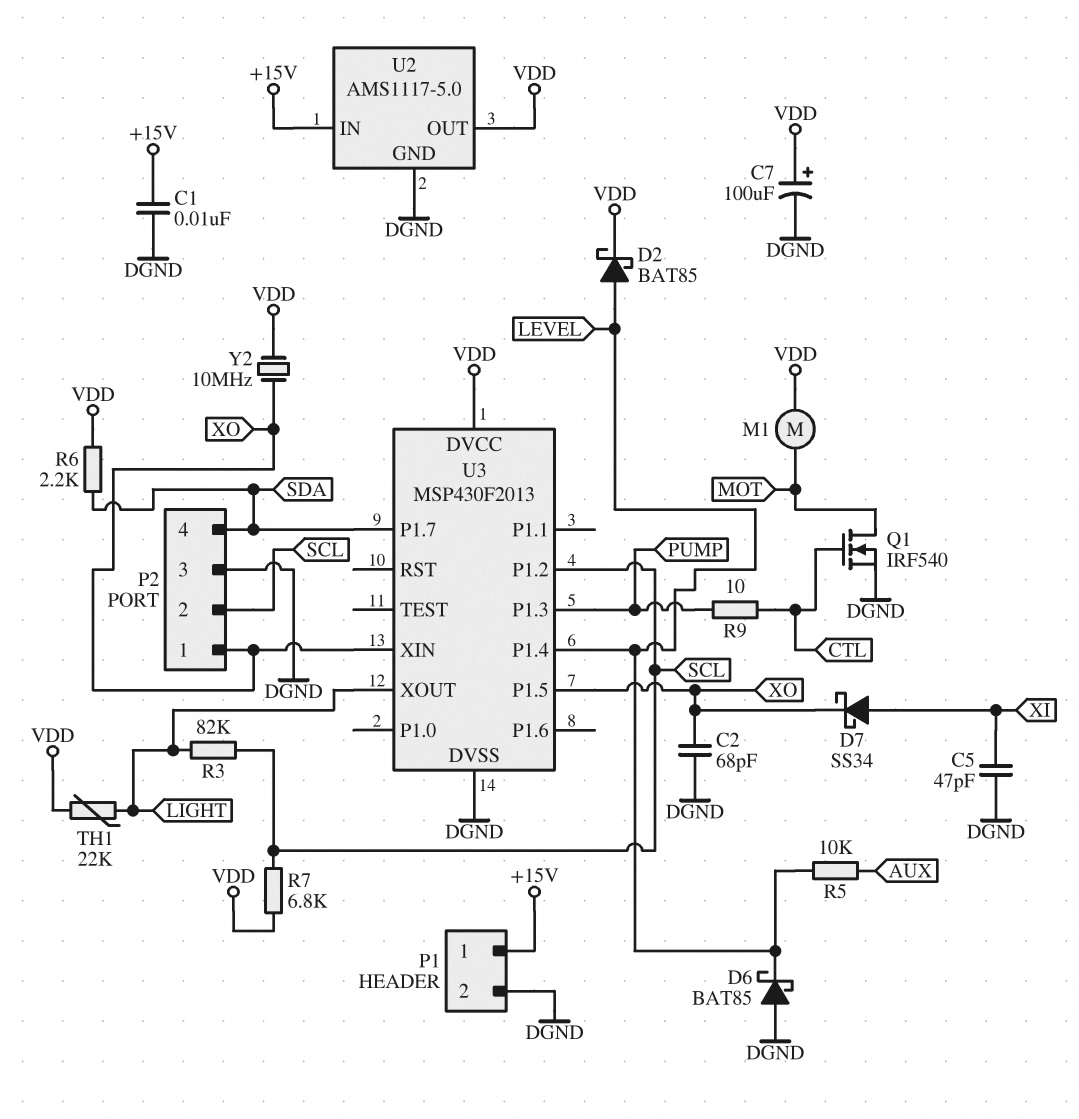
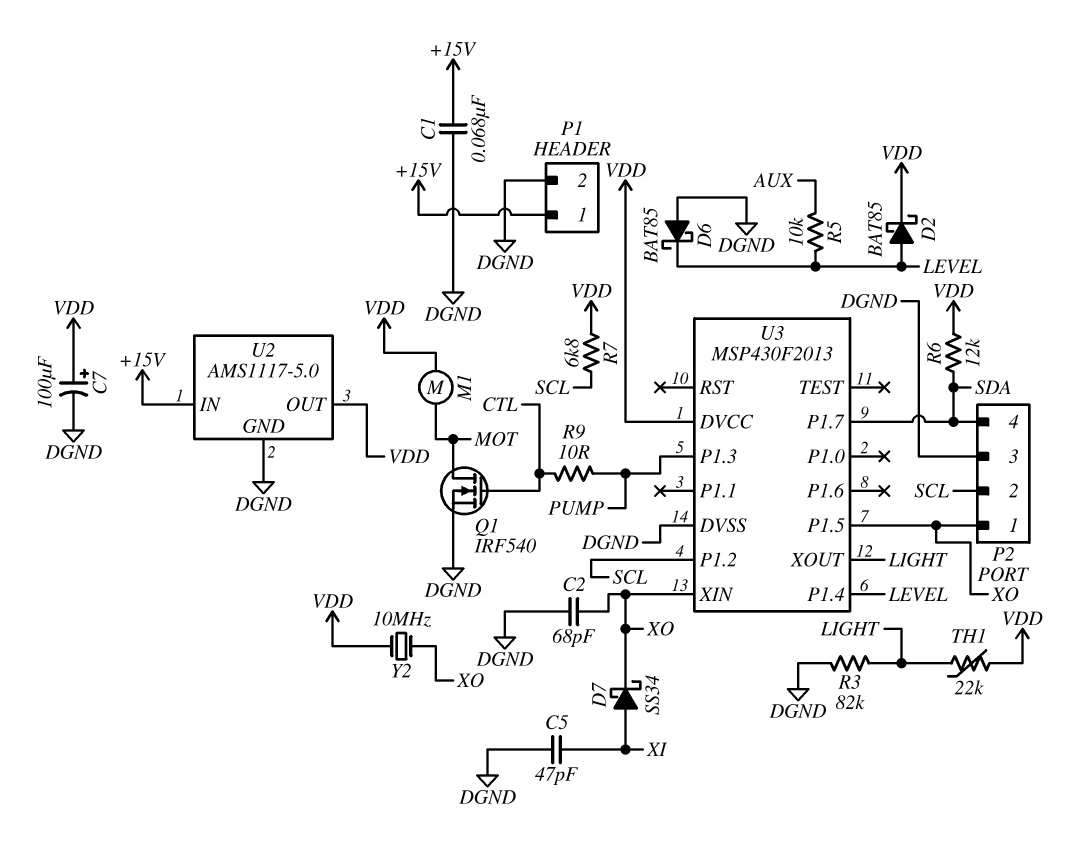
C1: 10nF (+15V, DGND) -> 68nF (+15V, DGND)
R3: 82k (LIGHT, SCL) -> 82k (DGND, LIGHT)
R6: 2.2k (SDA, VDD) -> 12k (SDA, VDD)

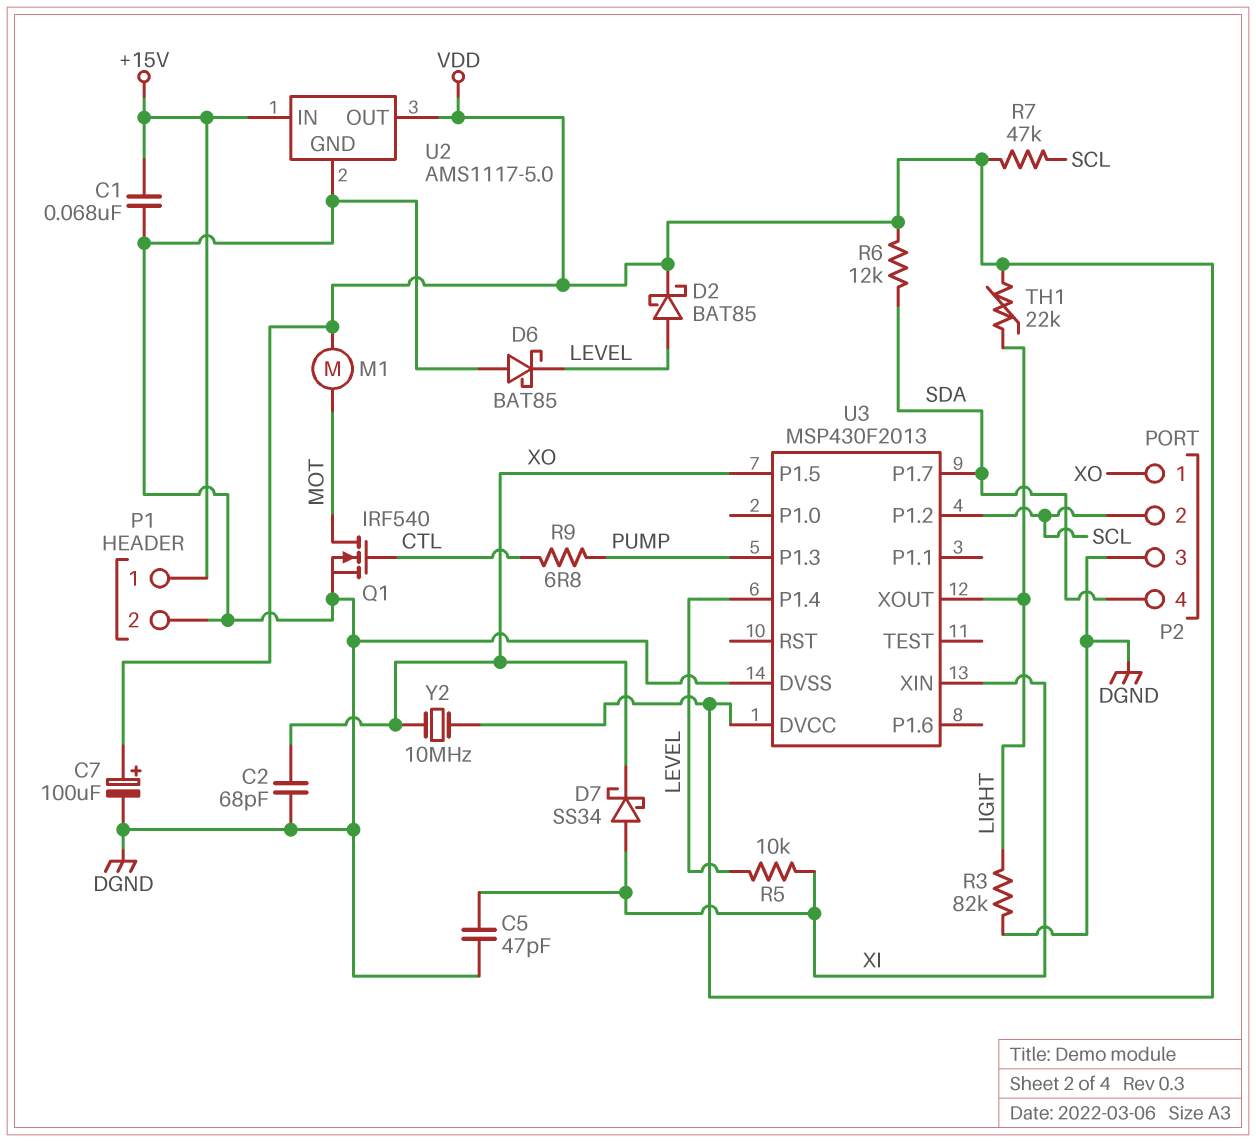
R5: 10k (AUX, LEVEL) -> 10k (LEVEL, XI)
R7: 6.8k (SCL, VDD) -> 47k (SCL, VDD)
R9: 10 (CTL, PUMP) -> 6.8 (CTL, PUMP)
U3 pin XIN: XO -> XI

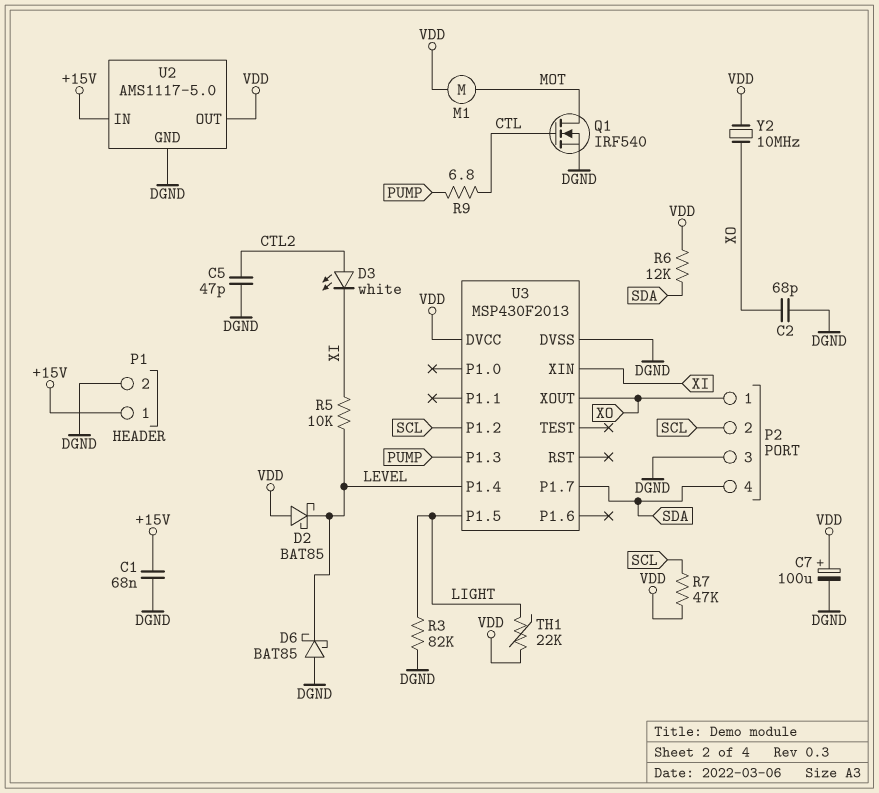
C5: 47pF (DGND, XI) -> 47pF (CTL2, DGND)
D2: schottky BAT85 (A LEVEL, K VDD) -> schottky BAT85 (A VDD, K LEVEL)
D3: none -> LED white (A CTL2, K XI)
D7: schottky SS34 (A XI, K XO) -> none
U3 pin P1.5: XO -> LIGHT
U3 pin XOUT: LIGHT -> XO

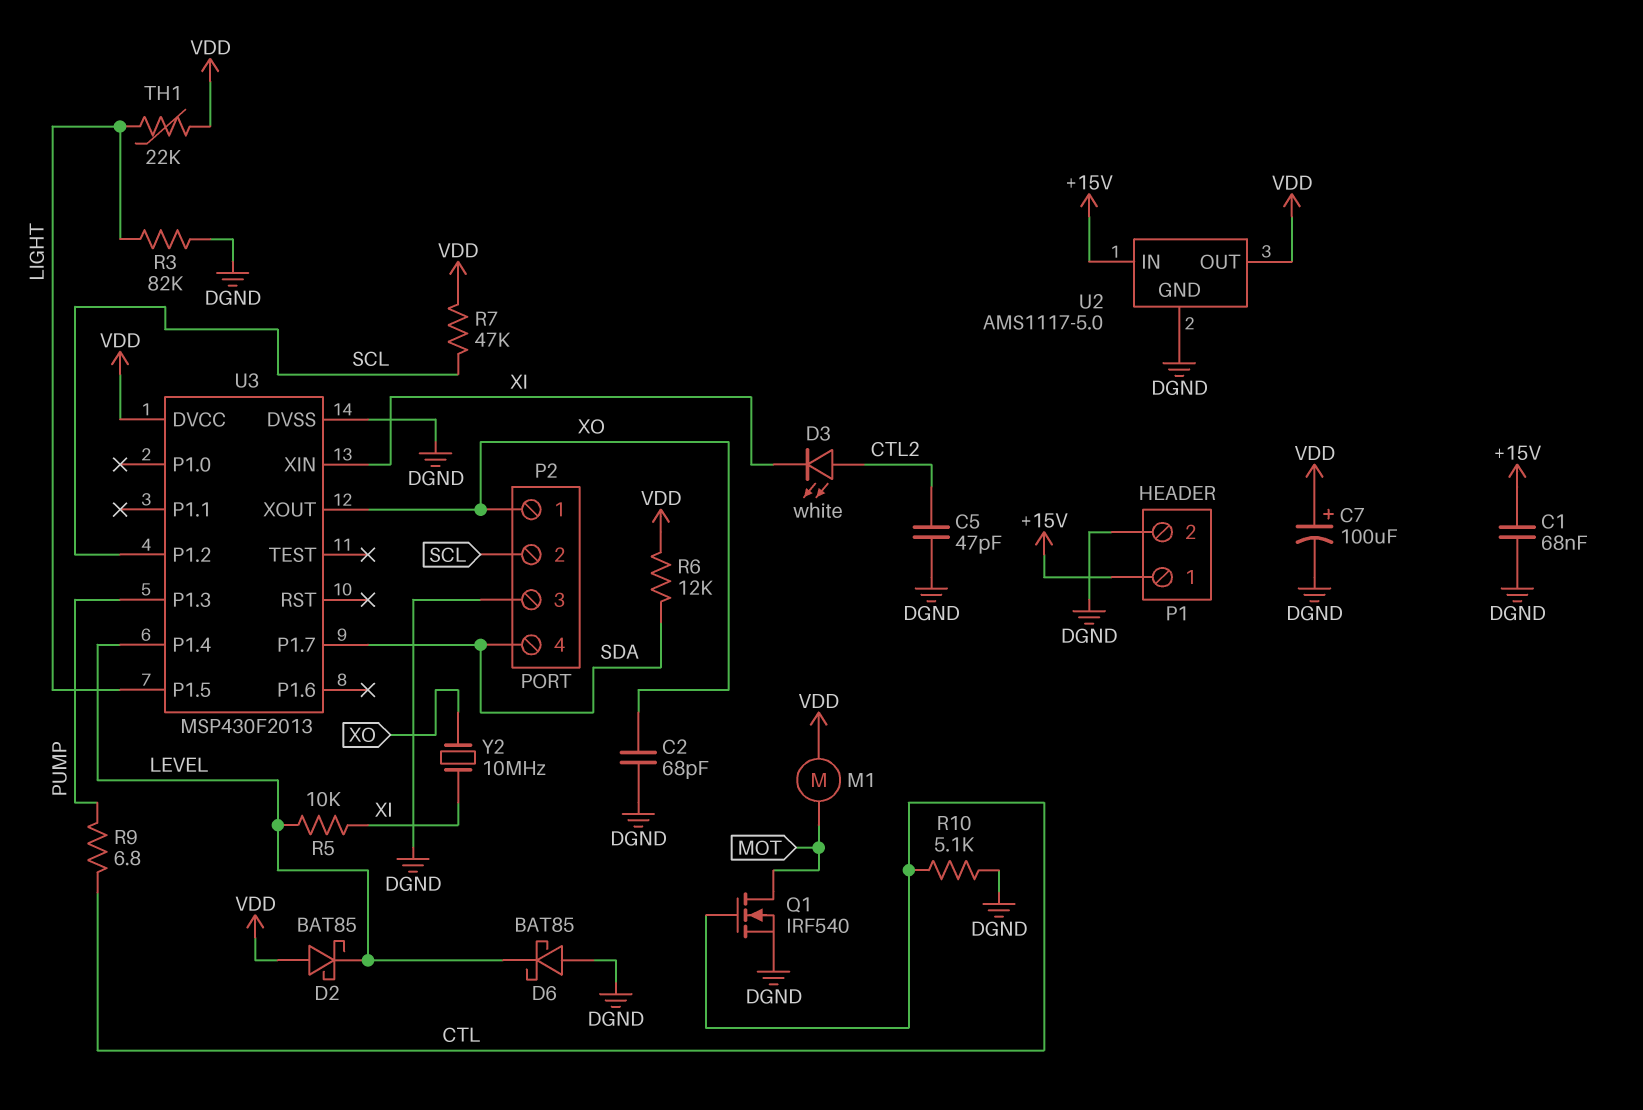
R10: none -> 5.1k (CTL, DGND)
Y2: 10MHz (VDD, XO) -> 10MHz (XI, XO)

